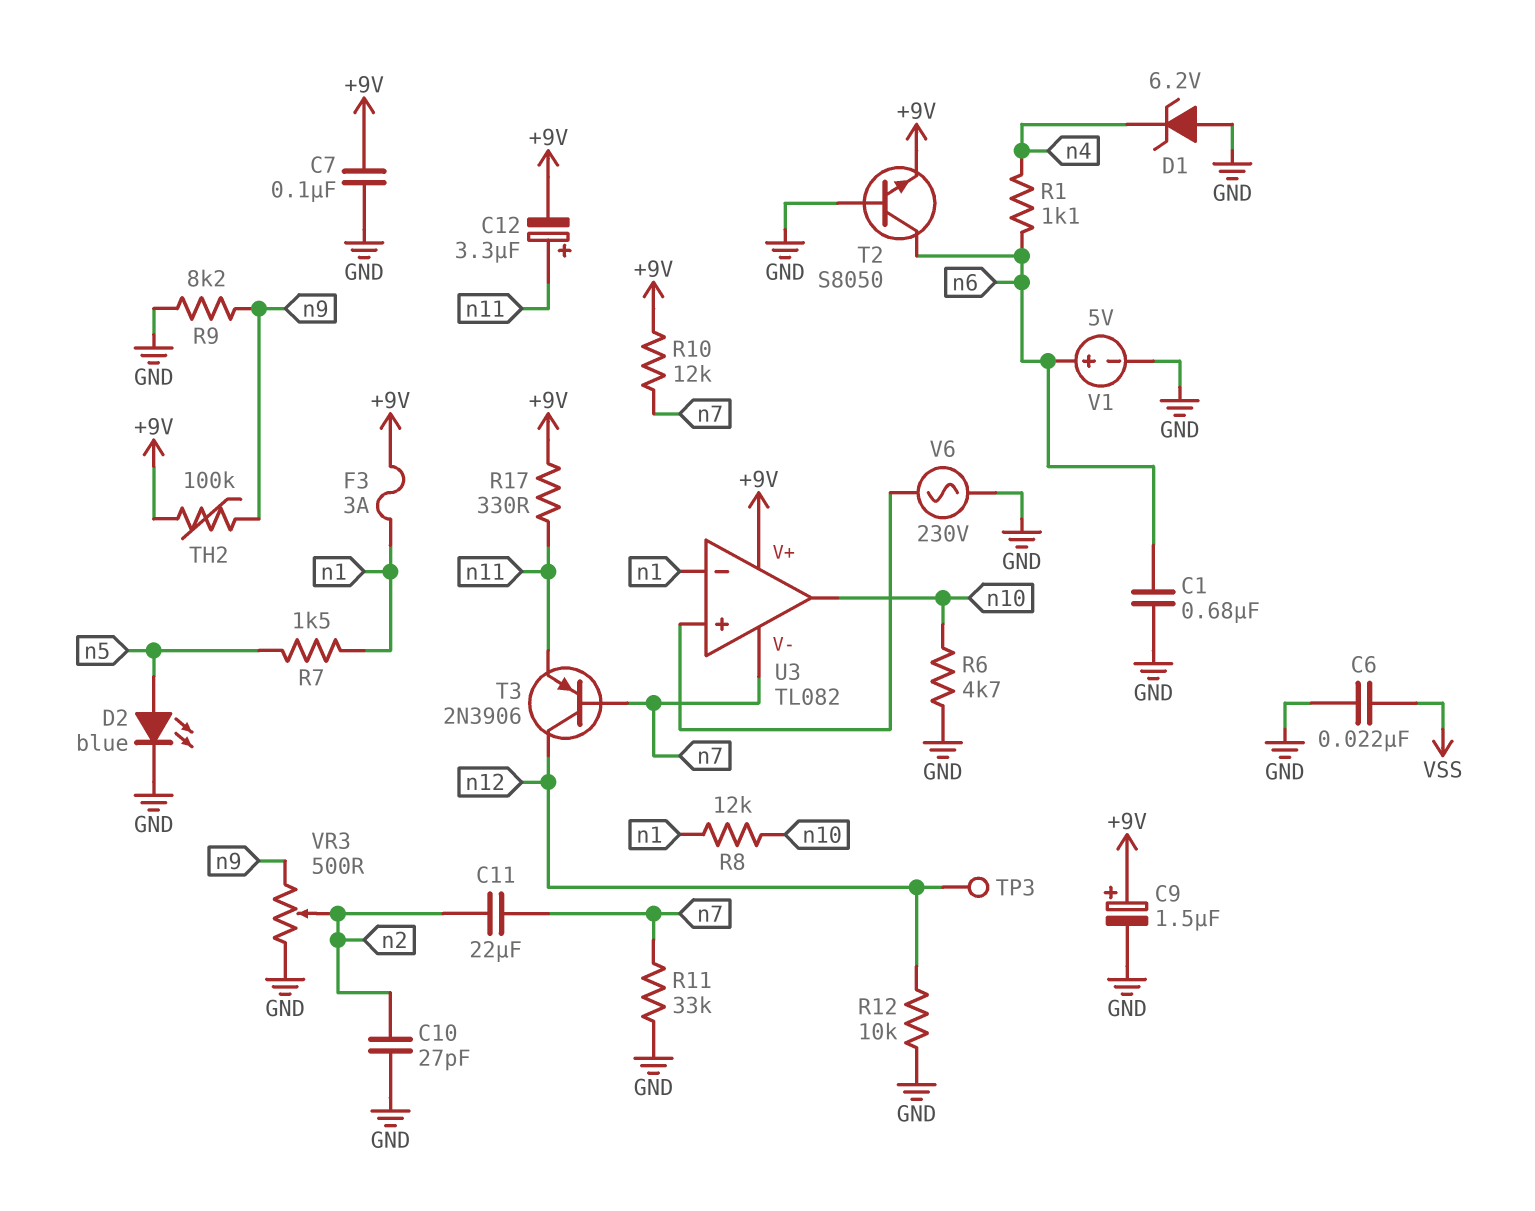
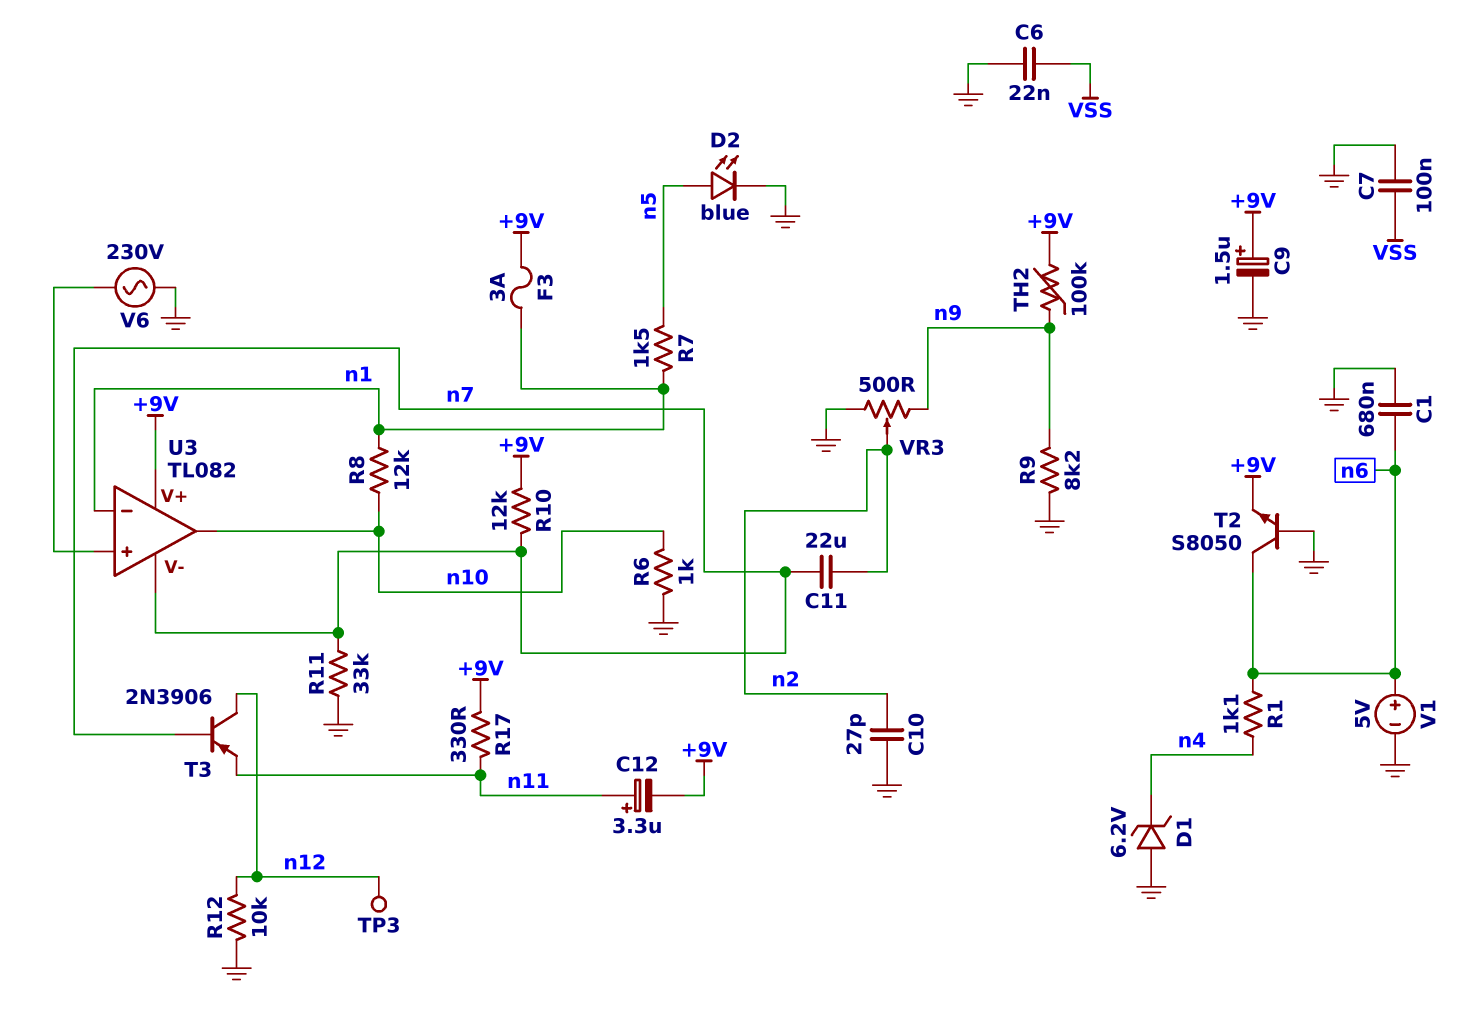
C7: 100nF (+9V, GND) -> 100nF (GND, VSS)
R6: 4.7k (GND, n10) -> 1k (GND, n10)

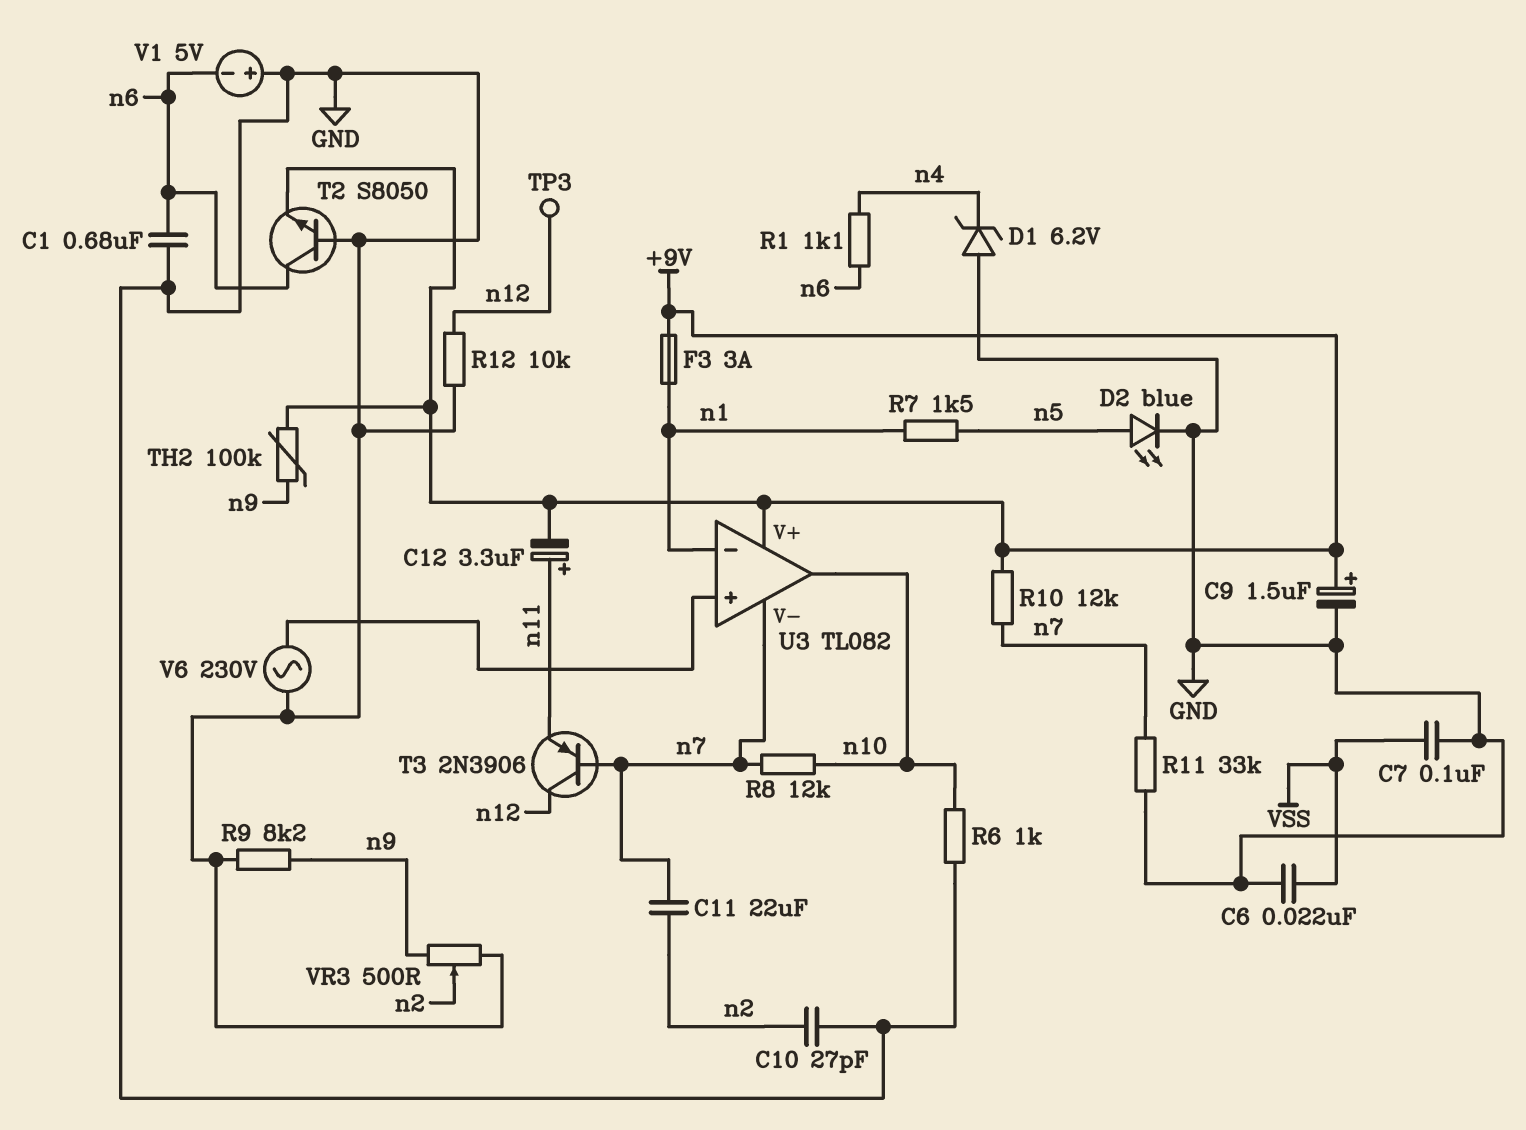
R8: 12k (n1, n10) -> 12k (n7, n10)
R17: 330 (+9V, n11) -> none
V1: 5V (plus n6, minus GND) -> 5V (plus GND, minus n6)

